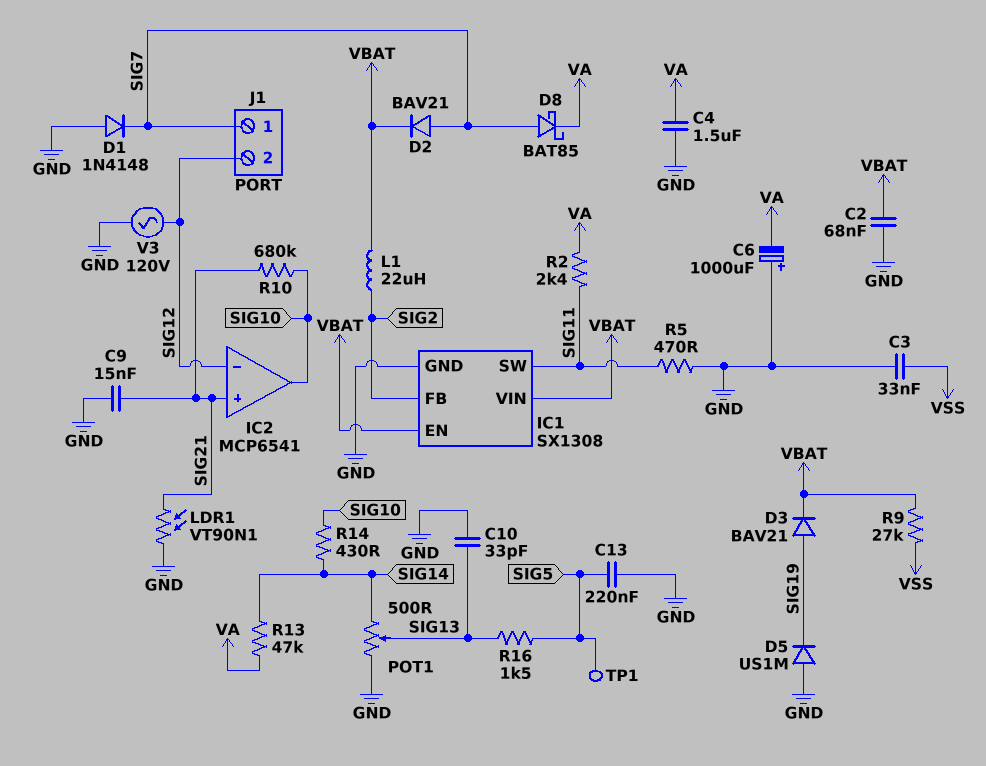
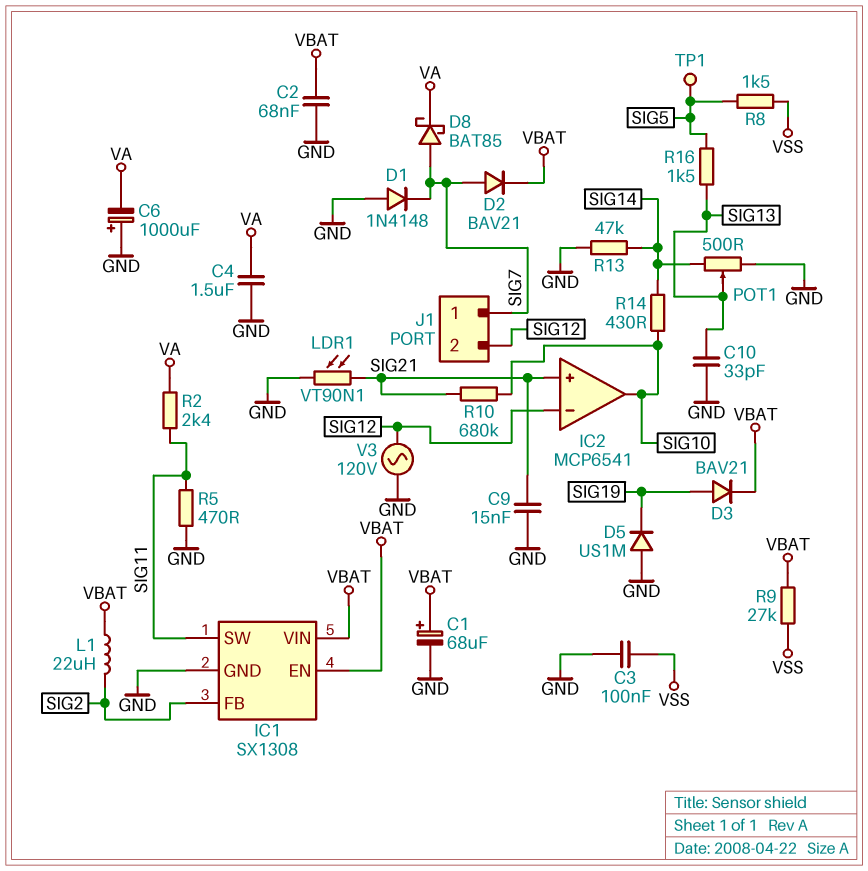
C1: none -> 68uF (plus VBAT, minus GND)
C3: 33nF (GND, VSS) -> 100nF (GND, VSS)
C13: 220nF (GND, SIG5) -> none
R8: none -> 1.5k (SIG5, VSS)
R13: 47k (SIG14, VA) -> 47k (GND, SIG14)

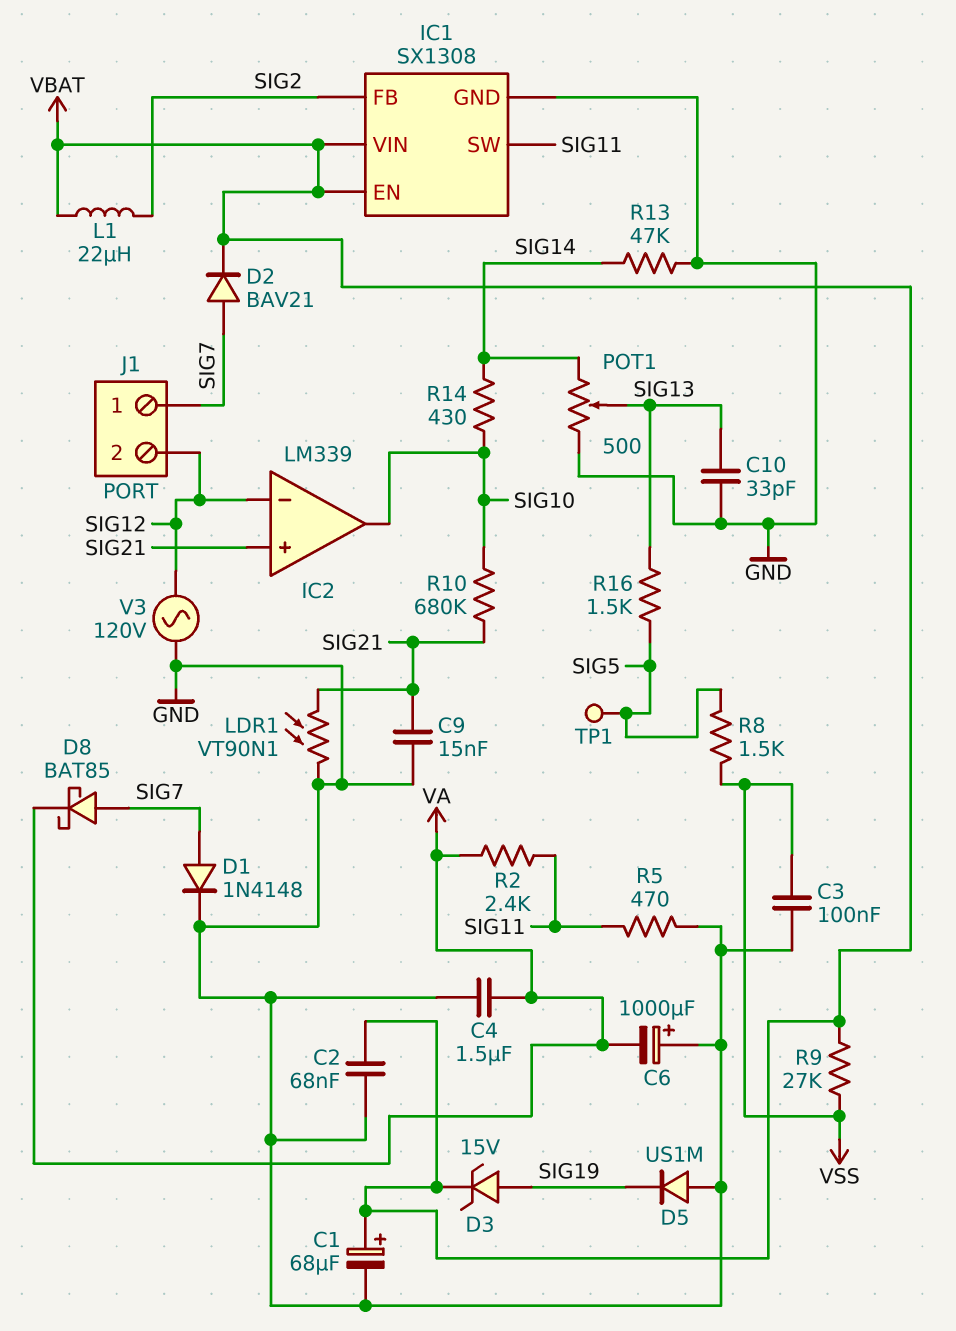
D1: diode 1N4148 (A GND, K SIG7) -> diode 1N4148 (A SIG7, K GND)
D3: diode BAV21 (A SIG19, K VBAT) -> zener 15V (A SIG19, K VBAT)
IC2: MCP6541 -> LM339

